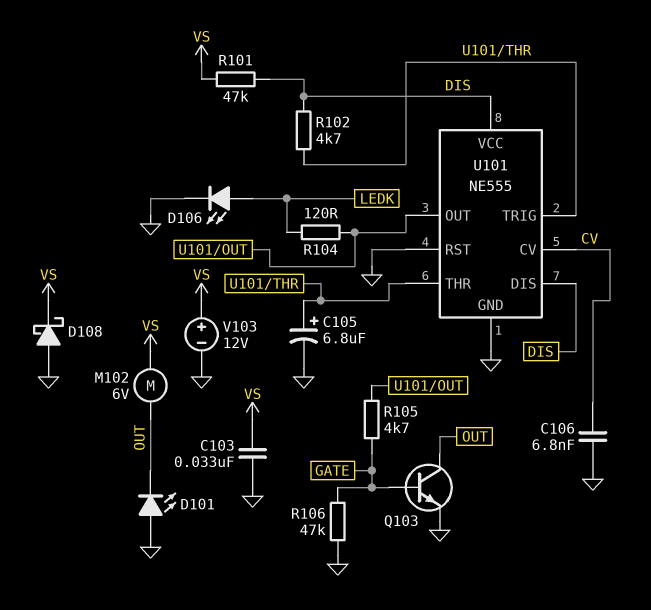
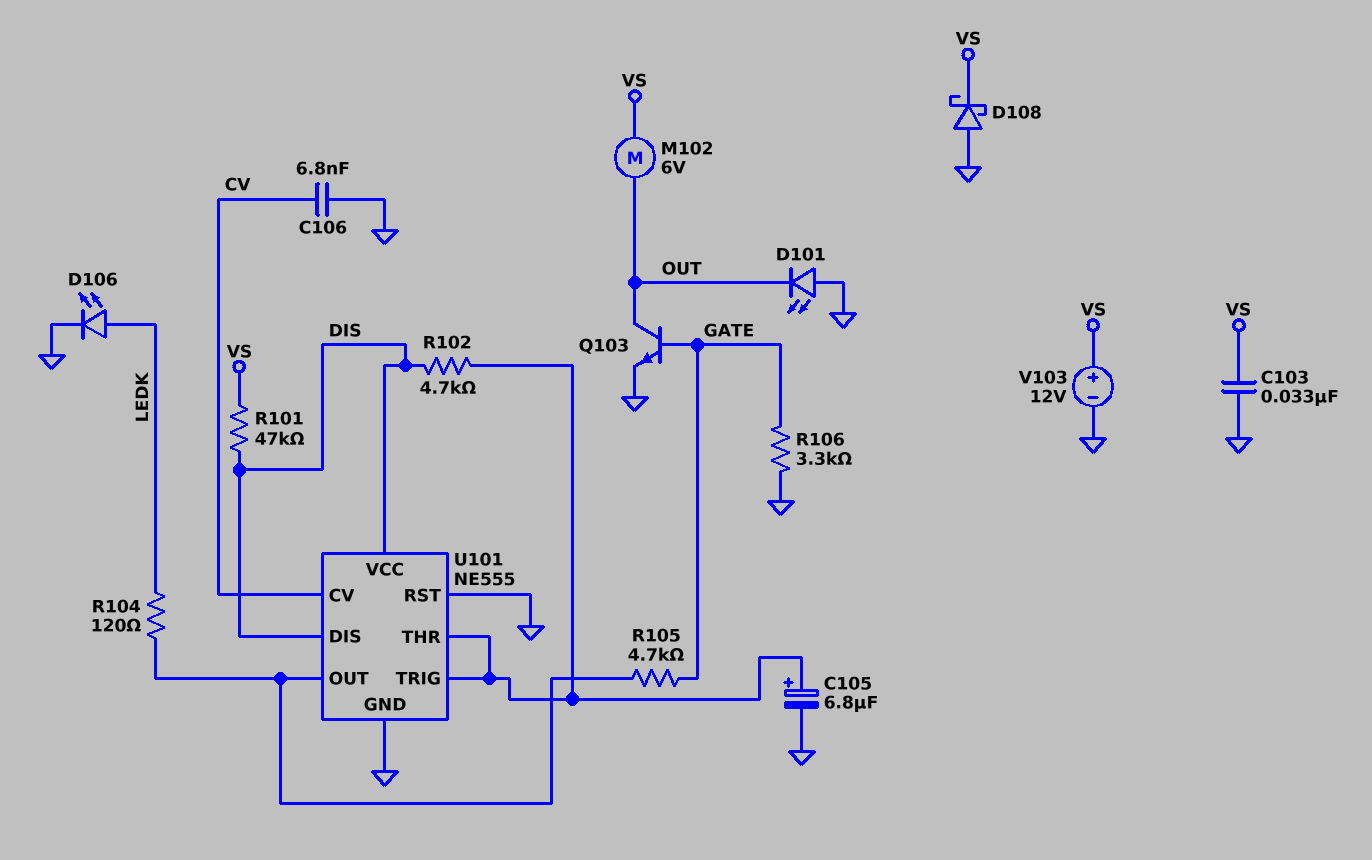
R106: 47k (GATE, GND) -> 3.3k (GATE, GND)

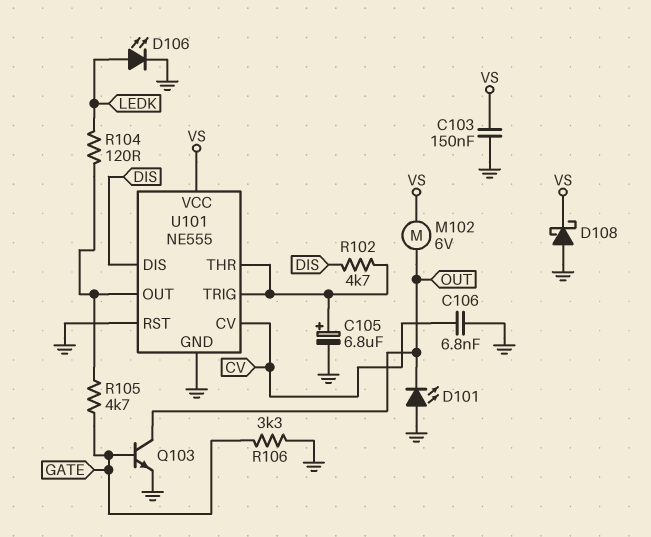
C103: 33nF (GND, VS) -> 150nF (GND, VS)
R101: 47k (DIS, VS) -> none
U101 pin VCC: DIS -> VS
V103: 12V (plus VS, minus GND) -> none

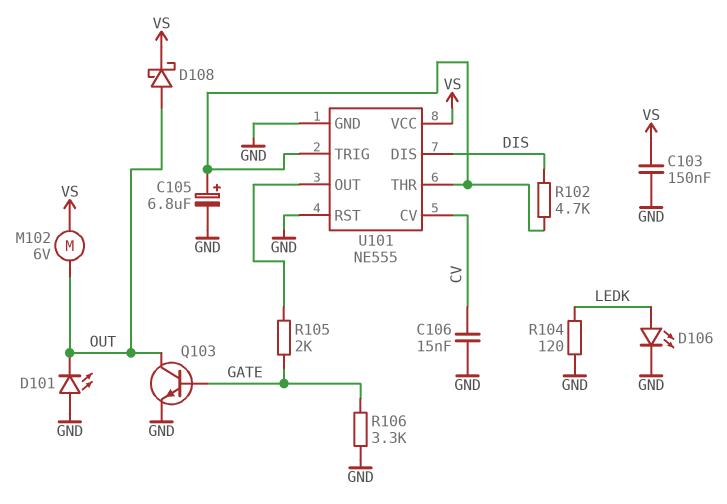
C106: 6.8nF (CV, GND) -> 15nF (CV, GND)
D108: schottky (A GND, K VS) -> schottky (A OUT, K VS)
R104: 120 (LEDK, U101/OUT) -> 120 (GND, LEDK)
R105: 4.7k (GATE, U101/OUT) -> 2k (GATE, U101/OUT)

